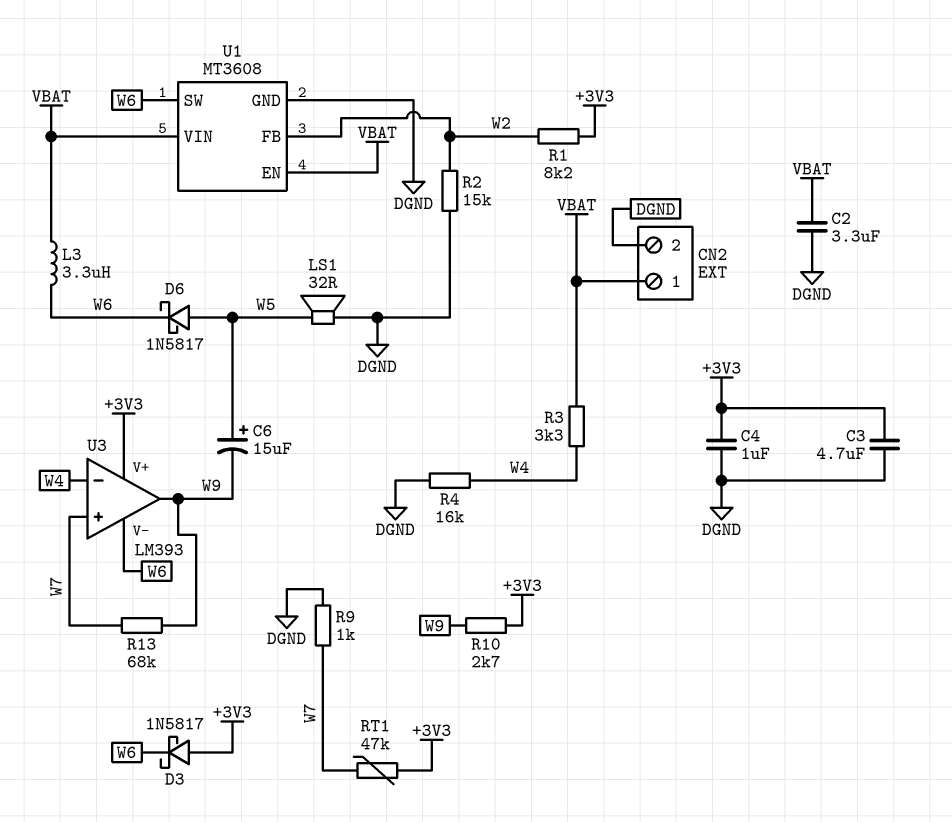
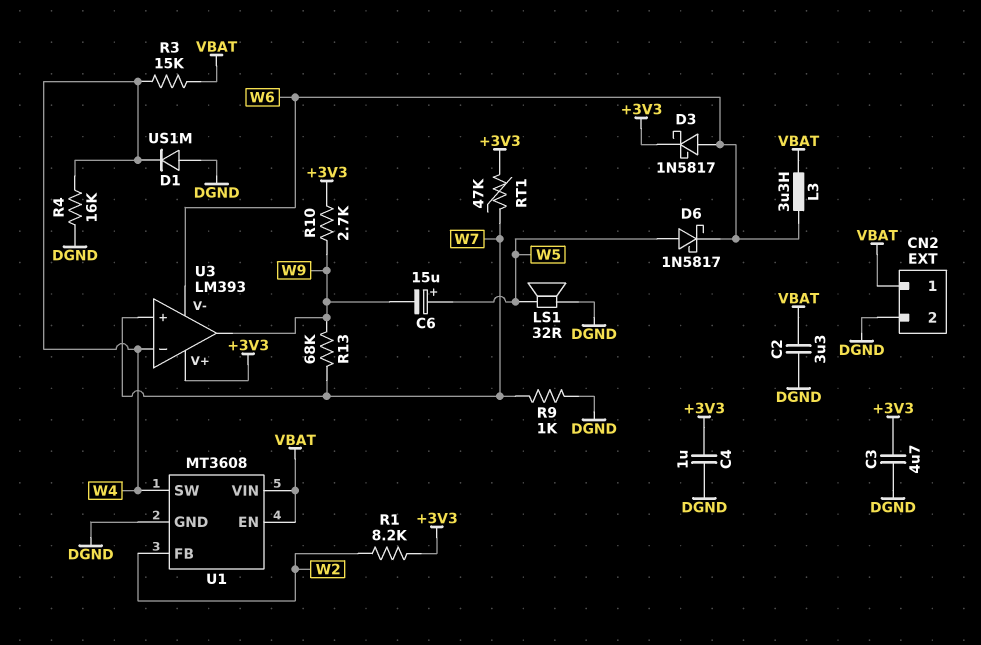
D1: none -> diode US1M (A DGND, K W4)
D3: schottky 1N5817 (A +3V3, K W6) -> schottky 1N5817 (A W6, K +3V3)
R2: 15k (DGND, W2) -> none
R3: 3.3k (VBAT, W4) -> 15k (VBAT, W4)
U1 pin SW: W6 -> W4

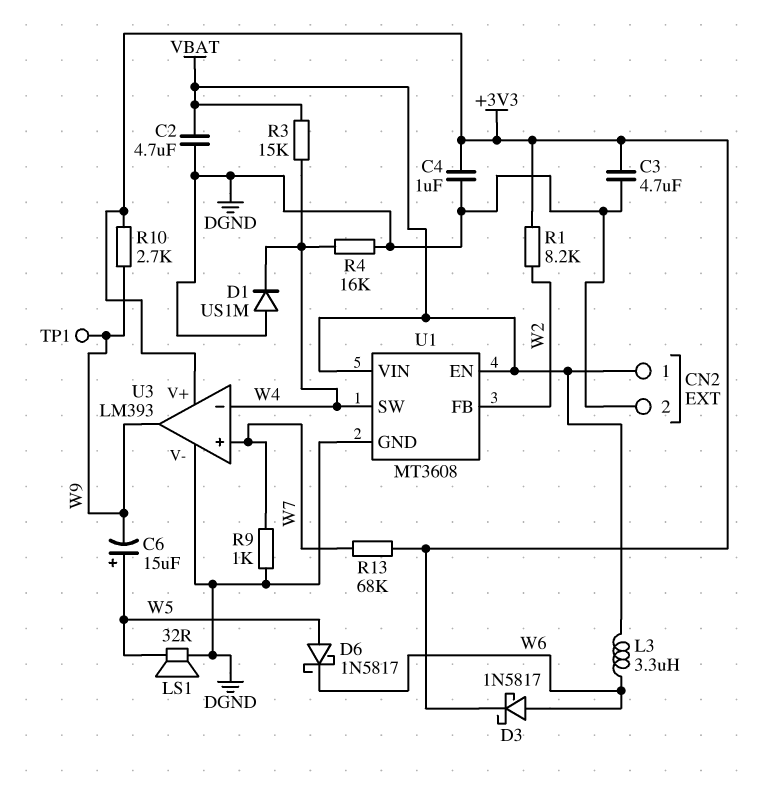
C2: 3.3uF (DGND, VBAT) -> 4.7uF (DGND, VBAT)
R13: 68k (W7, W9) -> 68k (+3V3, W7)
RT1: 47k (+3V3, W7) -> none
TP1: none -> test point (W9)
U3 pin V-: W6 -> DGND

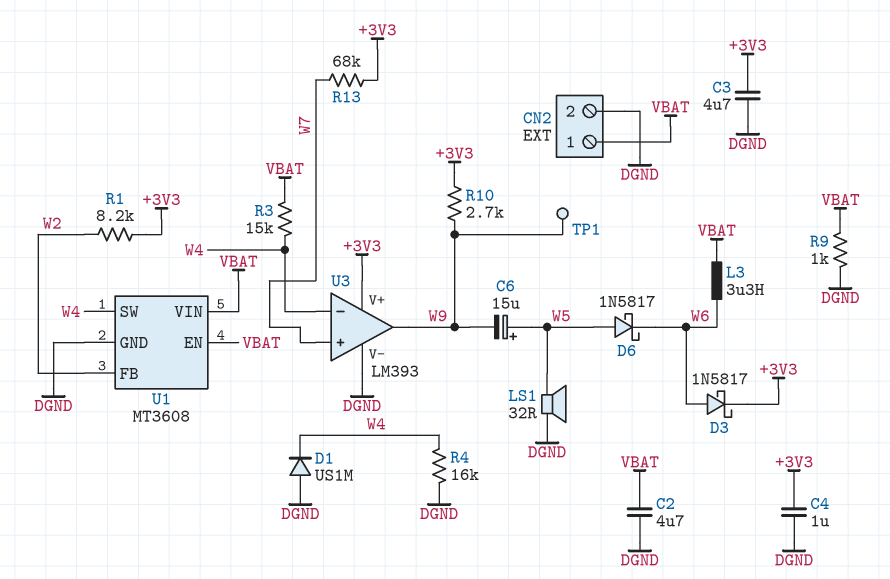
R9: 1k (DGND, W7) -> 1k (DGND, VBAT)

